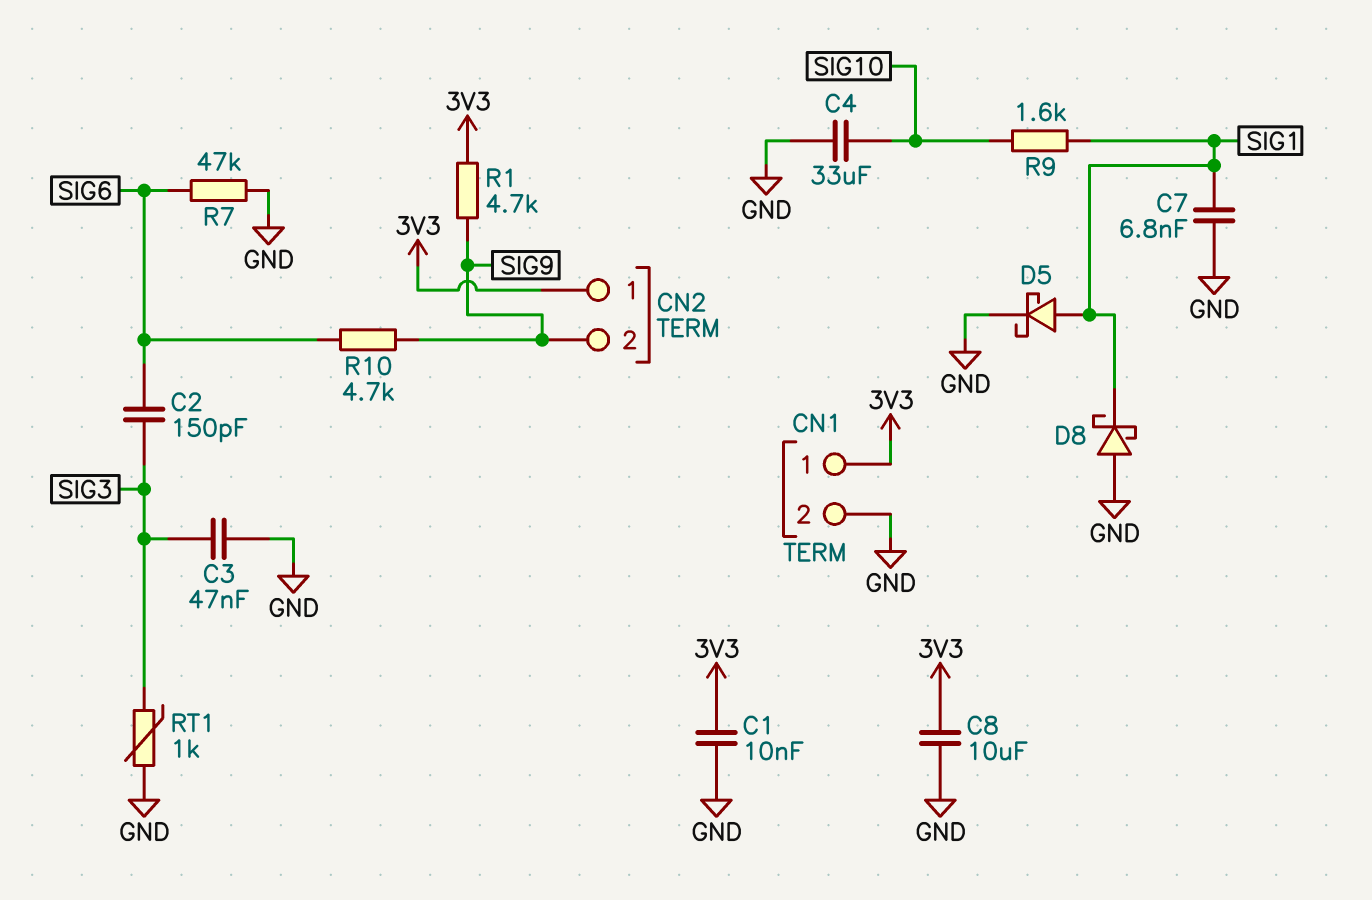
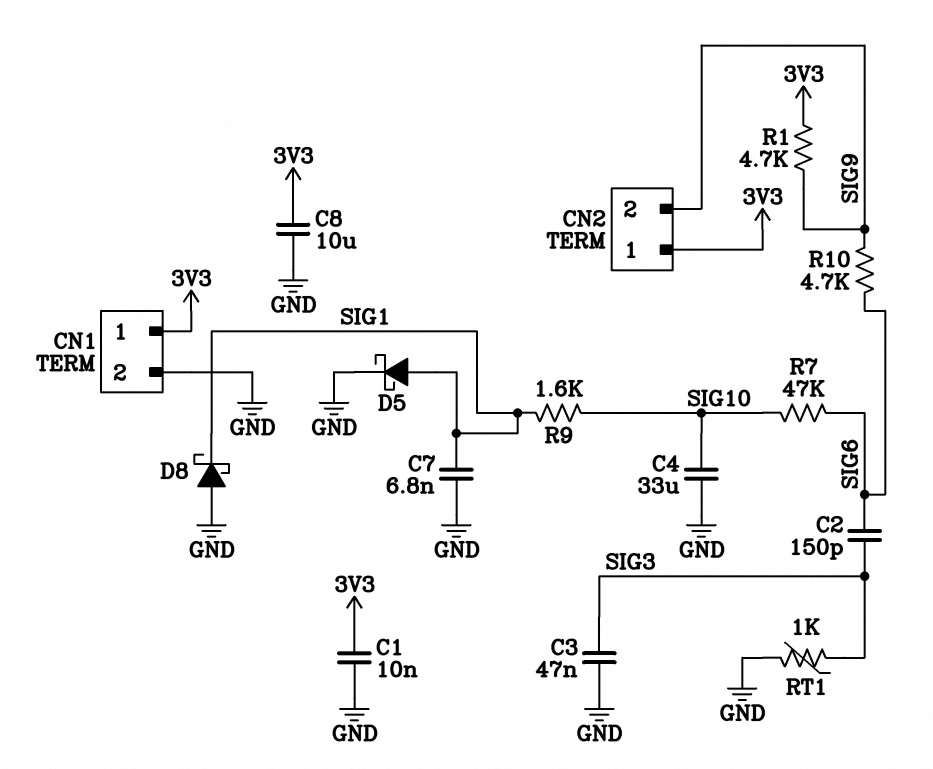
R7: 47k (GND, SIG6) -> 47k (SIG6, SIG10)

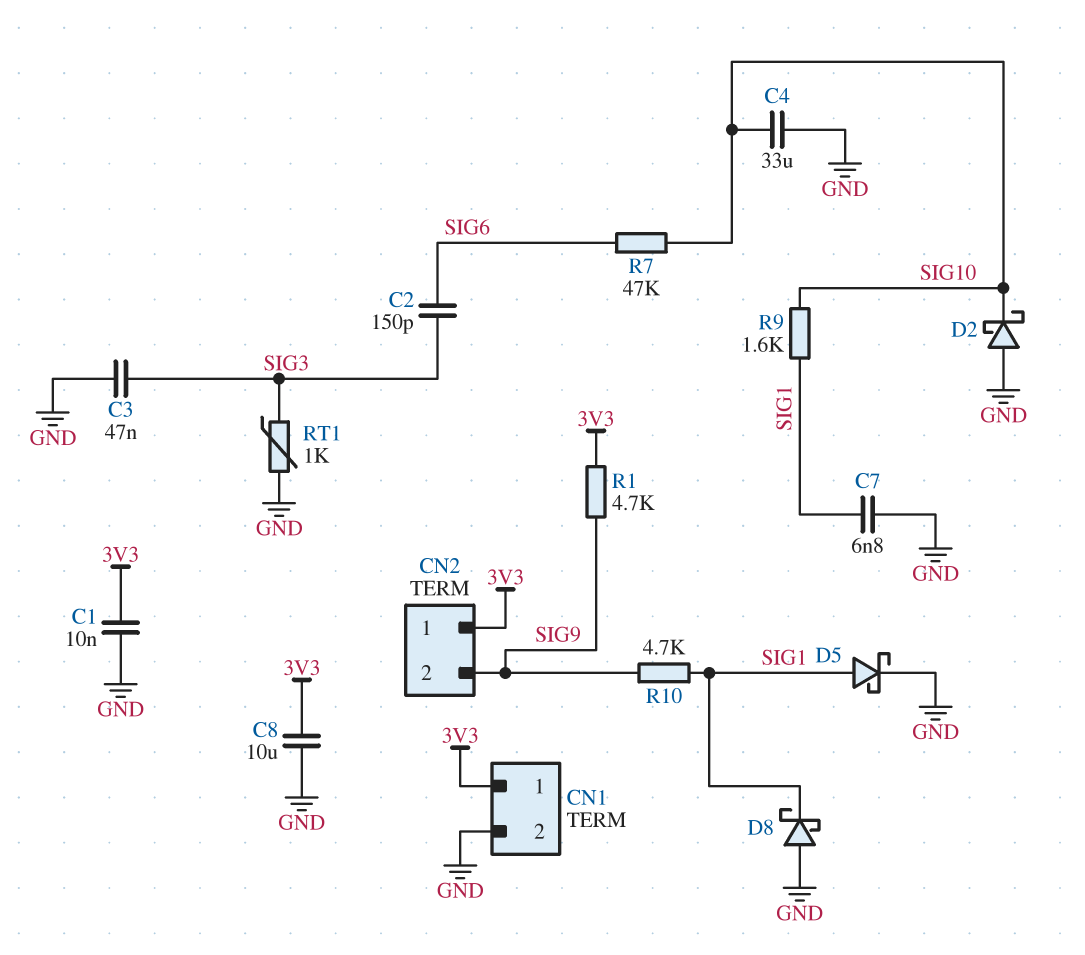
D2: none -> schottky (A GND, K SIG10)
R10: 4.7k (SIG6, SIG9) -> 4.7k (SIG1, SIG9)

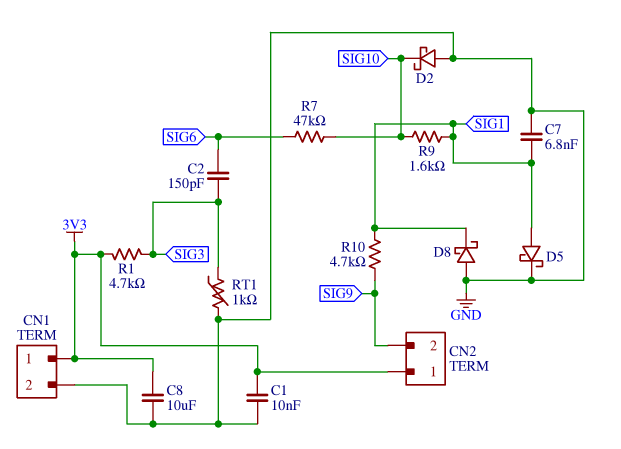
C3: 47nF (GND, SIG3) -> none
C4: 33uF (GND, SIG10) -> none
R1: 4.7k (3V3, SIG9) -> 4.7k (3V3, SIG3)

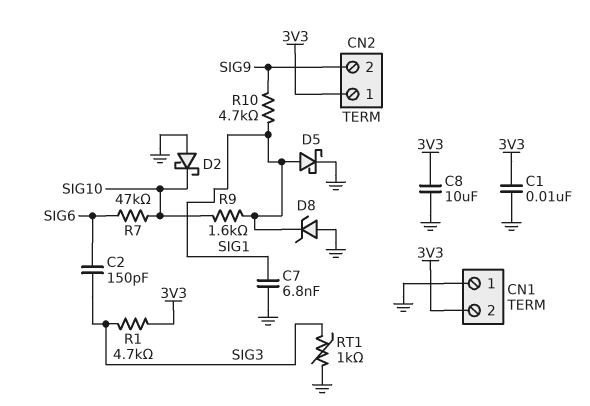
CN1 pin 1: 3V3 -> GND
CN1 pin 2: GND -> 3V3
D8: schottky (A GND, K SIG1) -> zener (A GND, K SIG1)

